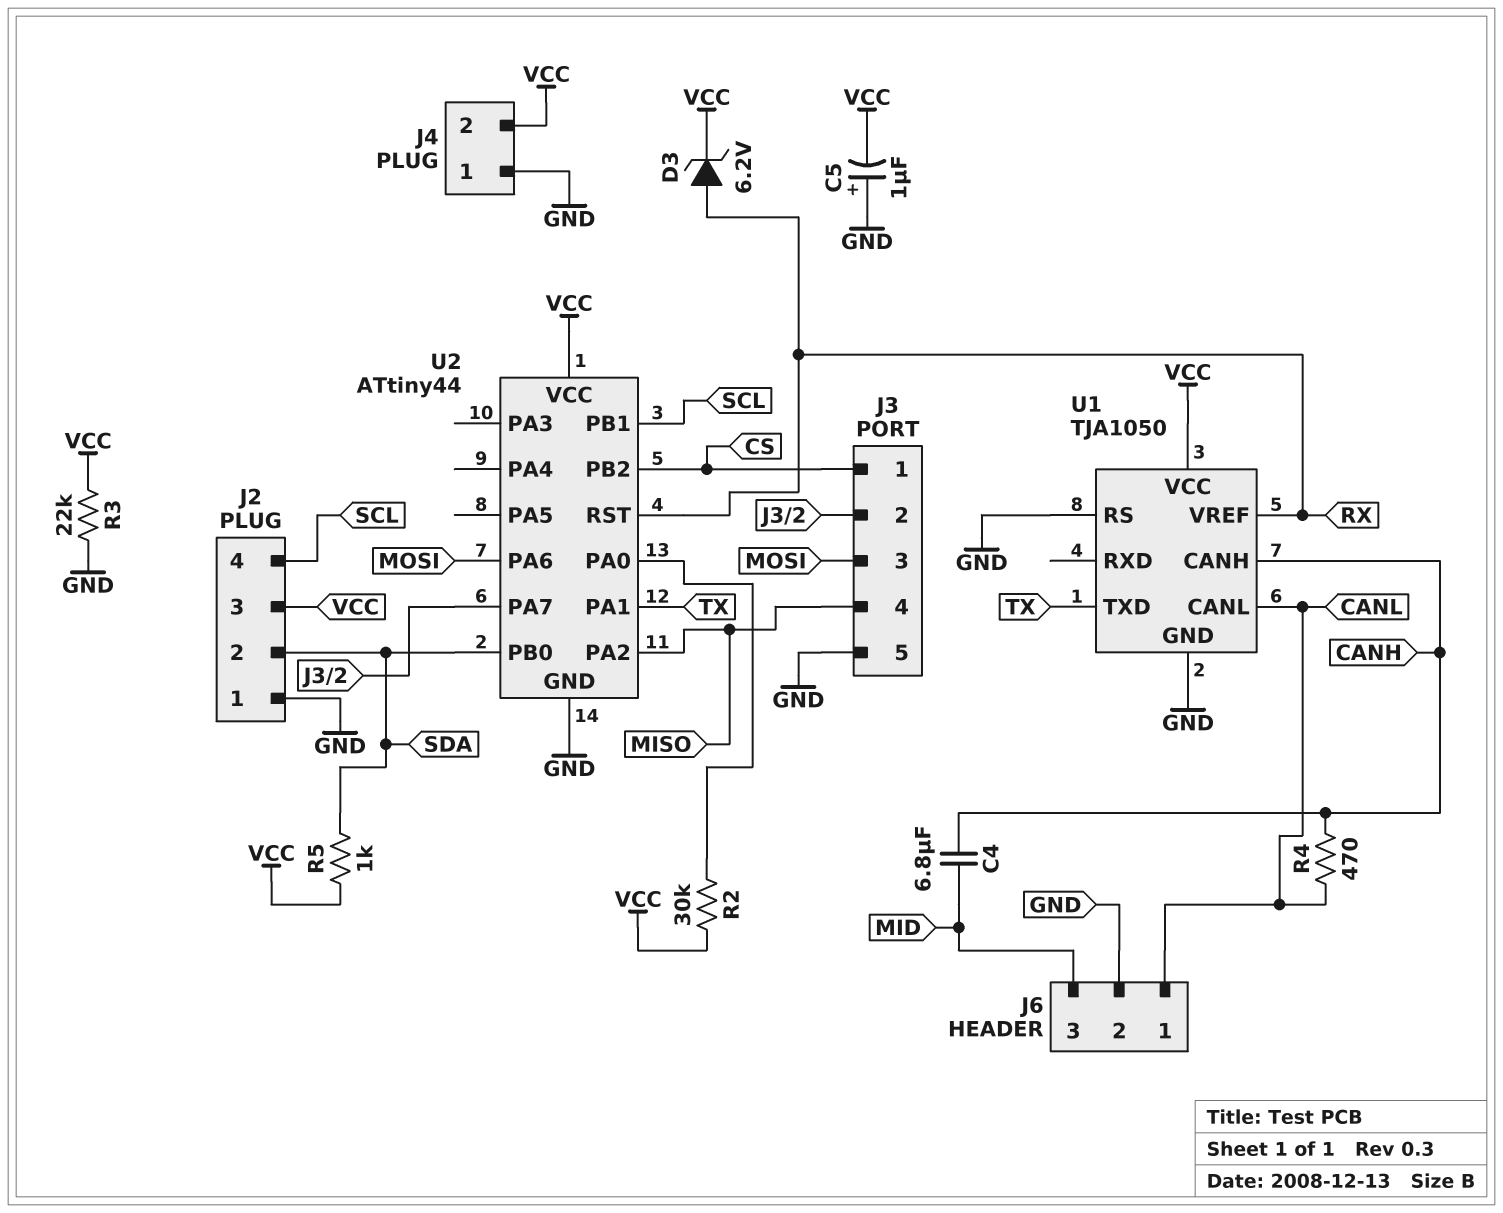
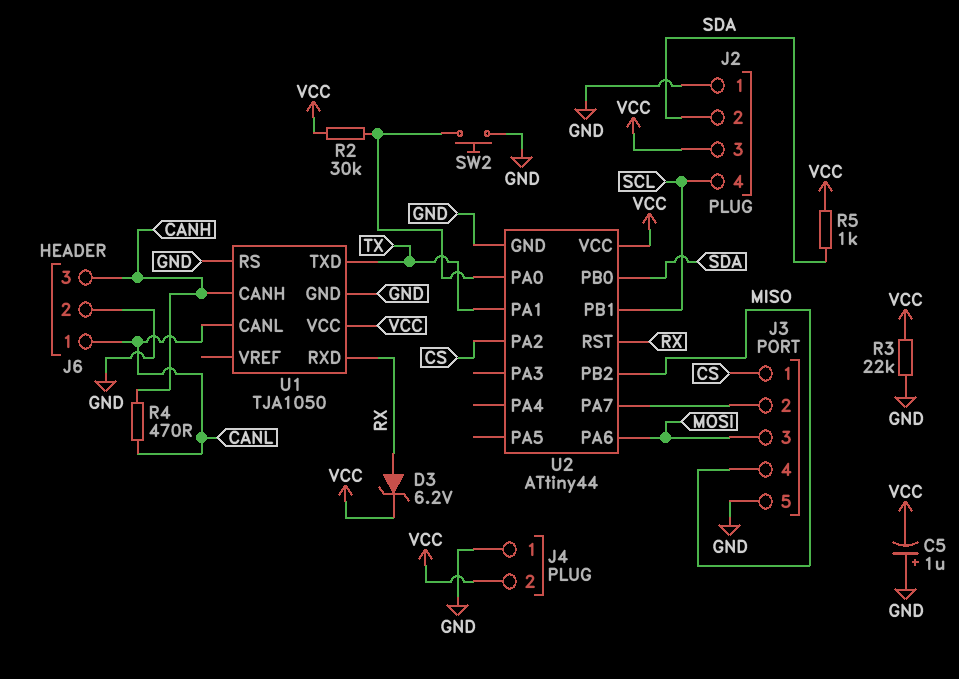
C4: 6.8uF (CANH, MID) -> none
J6 pin 3: MID -> CANH
SW2: none -> button (GND, U2/PA0)
U1 pin RXD: none -> RX
U1 pin VREF: RX -> none
U2 pin PA2: MISO -> CS
U2 pin PB2: CS -> MISO

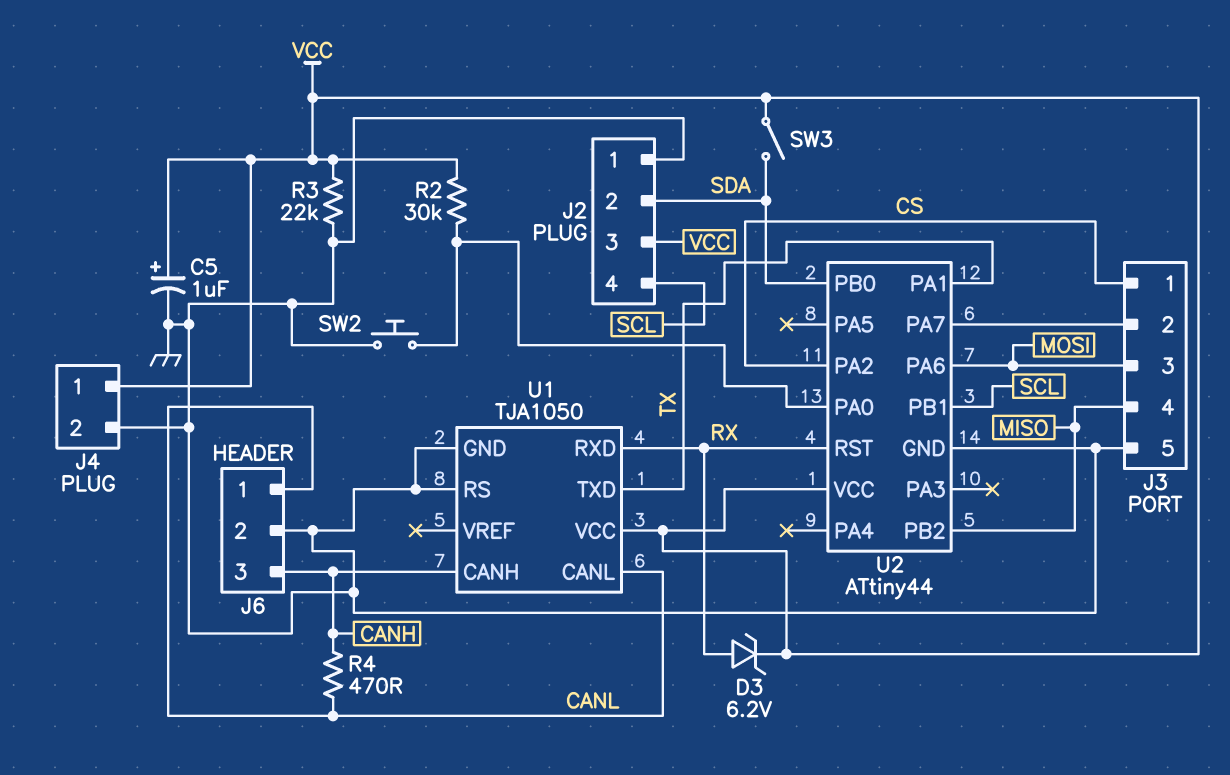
C5: 1uF (plus GND, minus VCC) -> 1uF (plus VCC, minus GND)
J4 pin 1: GND -> VCC
J4 pin 2: VCC -> GND
R5: 1k (SDA, VCC) -> none
SW3: none -> switch (SDA, VCC)

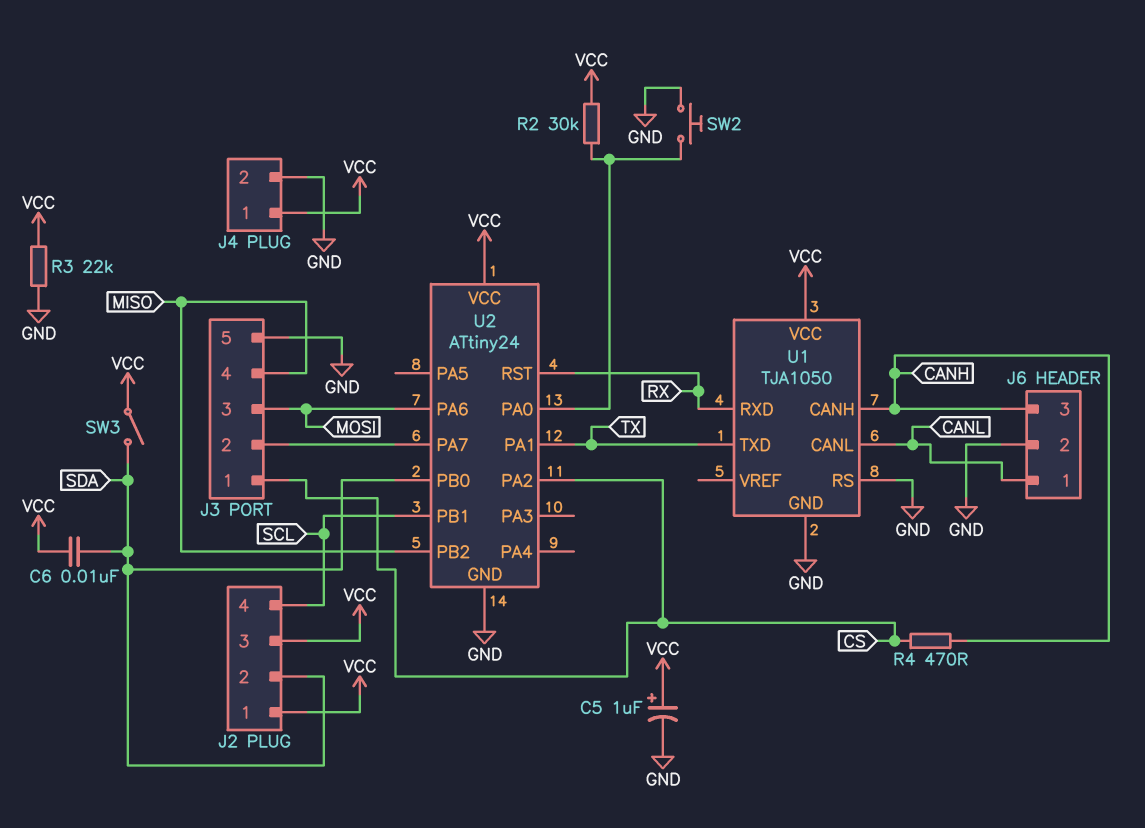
C6: none -> 10nF (SDA, VCC)
D3: zener 6.2V (A RX, K VCC) -> none
J2 pin 1: GND -> VCC
R4: 470 (CANH, CANL) -> 470 (CANH, CS)
U2: ATtiny44 -> ATtiny24

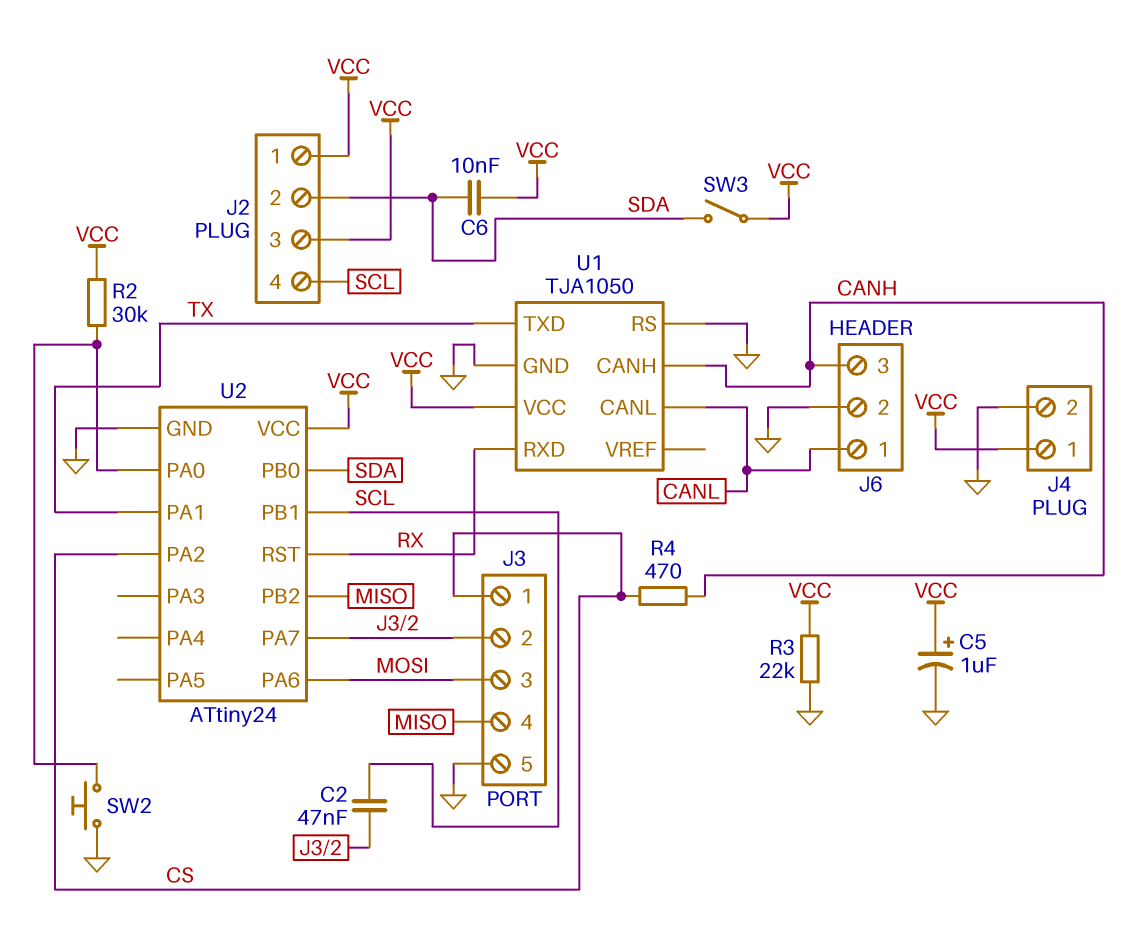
C2: none -> 47nF (J3/2, SCL)

